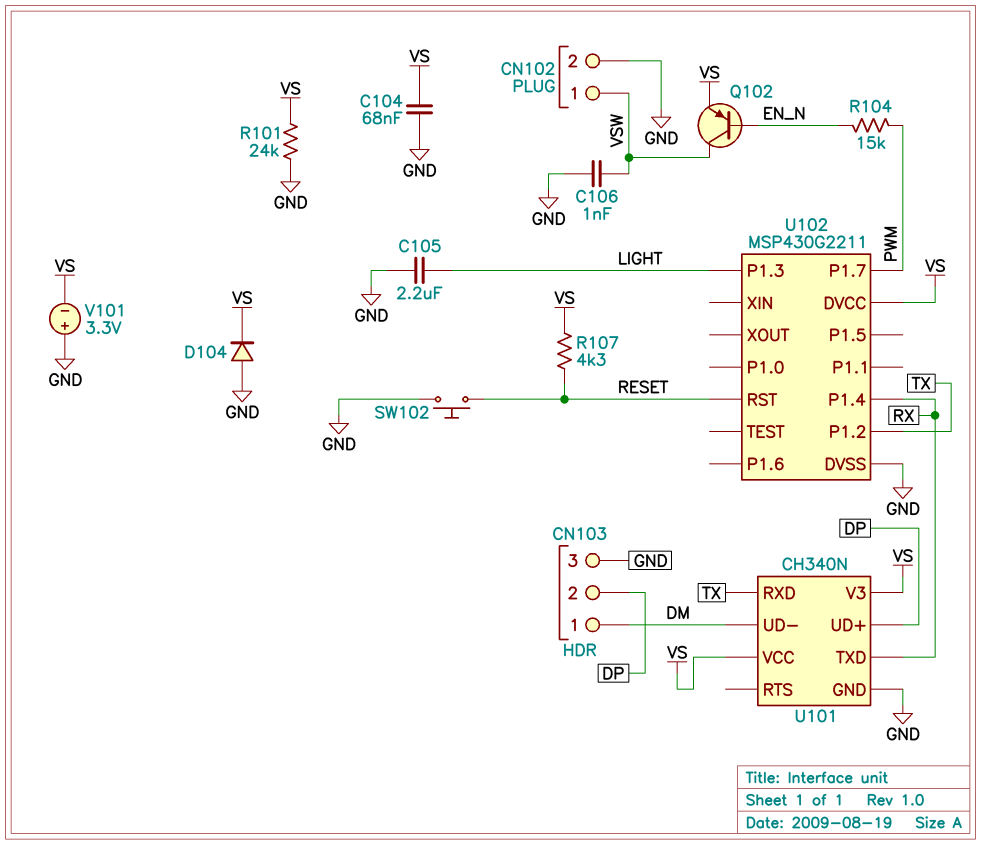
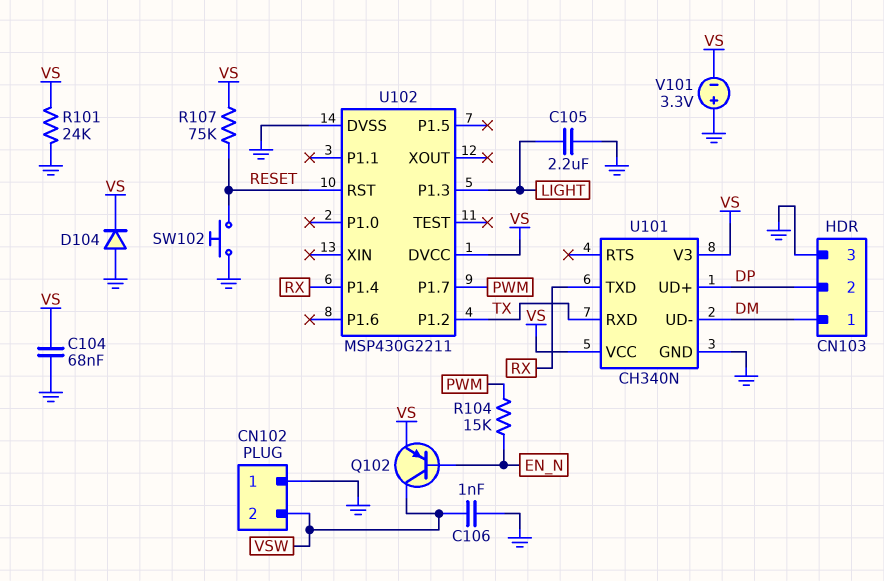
CN102 pin 1: VSW -> GND
CN102 pin 2: GND -> VSW
R107: 4.3k (RESET, VS) -> 75k (RESET, VS)

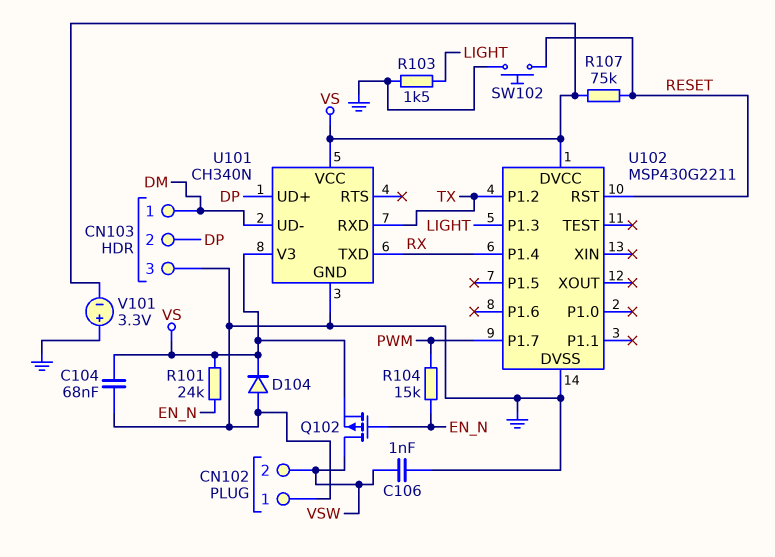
C105: 2.2uF (GND, LIGHT) -> none
Q102: PNP (B EN_N, C VSW, E VS) -> PMOS (G EN_N, D VSW, S VS)
R101: 24k (GND, VS) -> 24k (EN_N, VS)
R103: none -> 1.5k (GND, LIGHT)

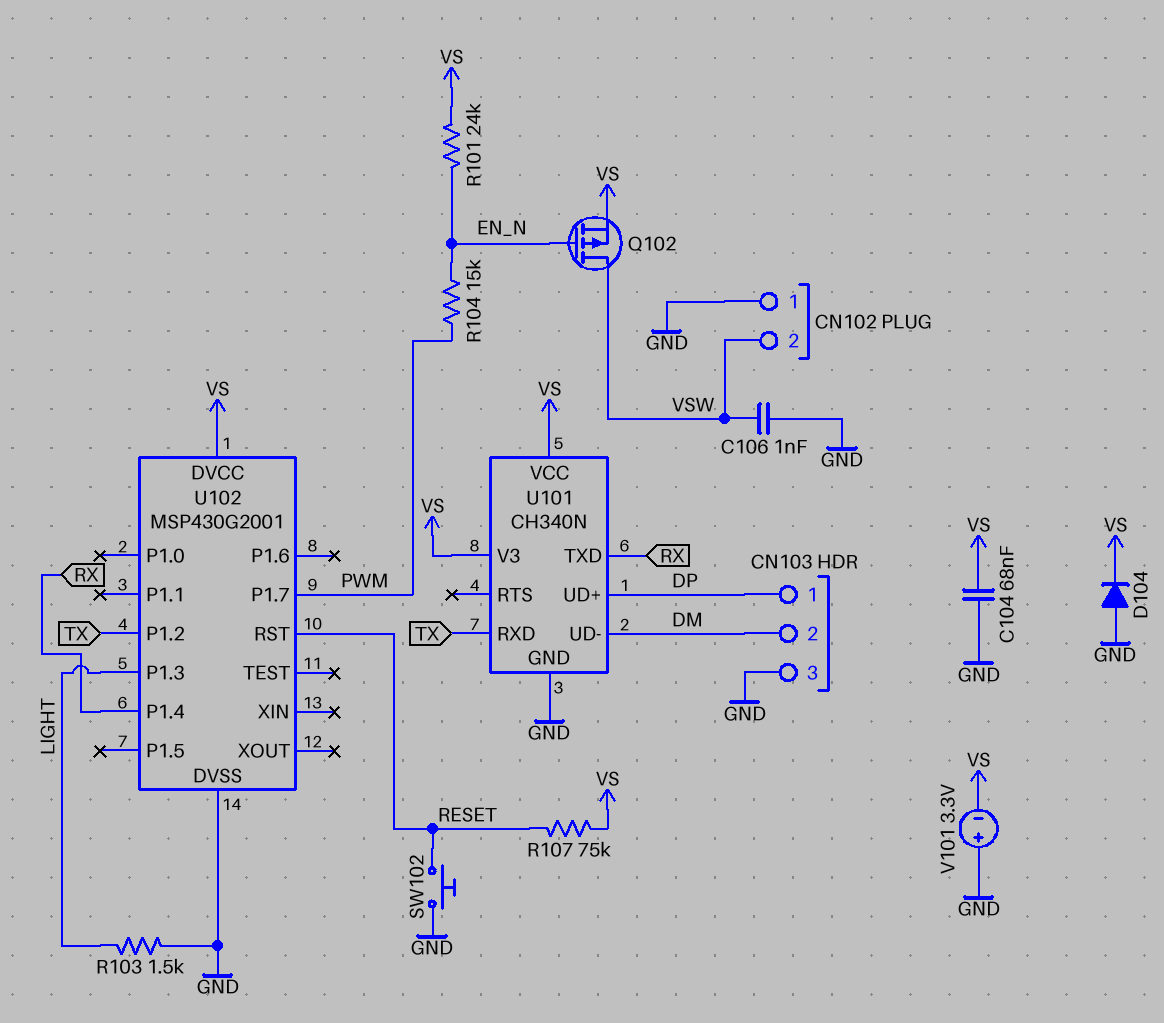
CN103 pin 1: DM -> DP
CN103 pin 2: DP -> DM
U102: MSP430G2211 -> MSP430G2001

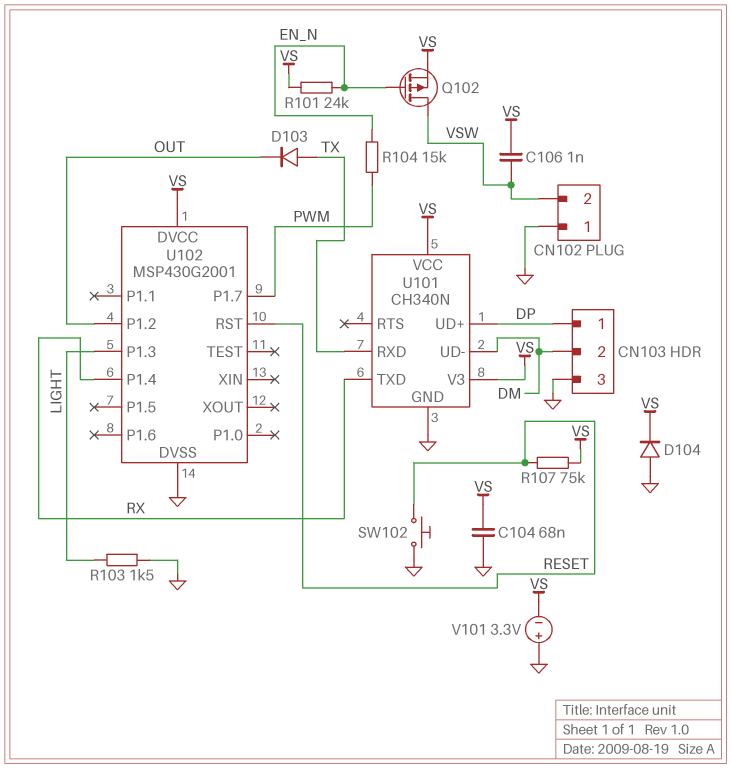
C106: 1nF (GND, VSW) -> 1nF (VS, VSW)
D103: none -> diode (A TX, K OUT)
U102 pin P1.2: TX -> OUT

